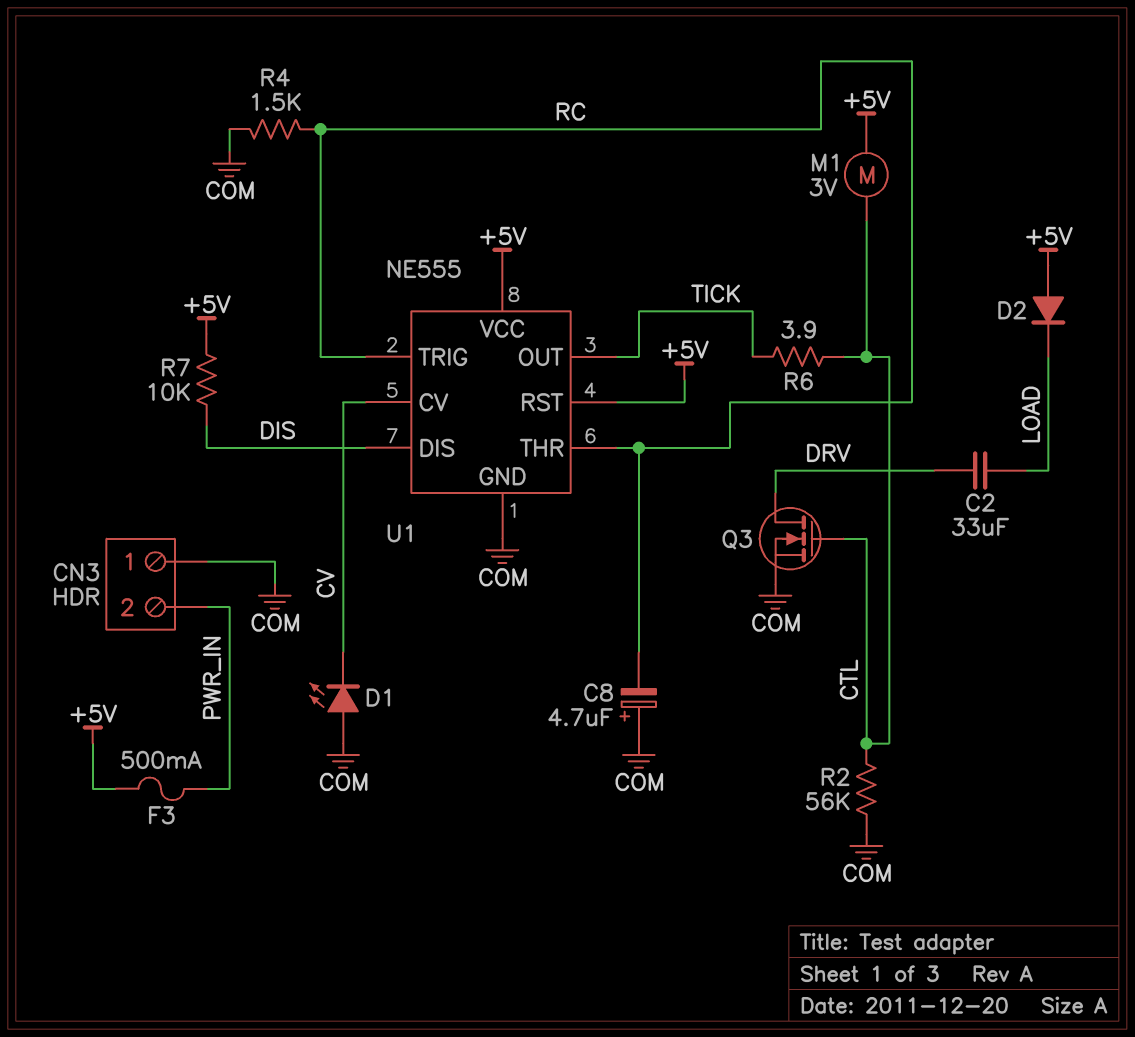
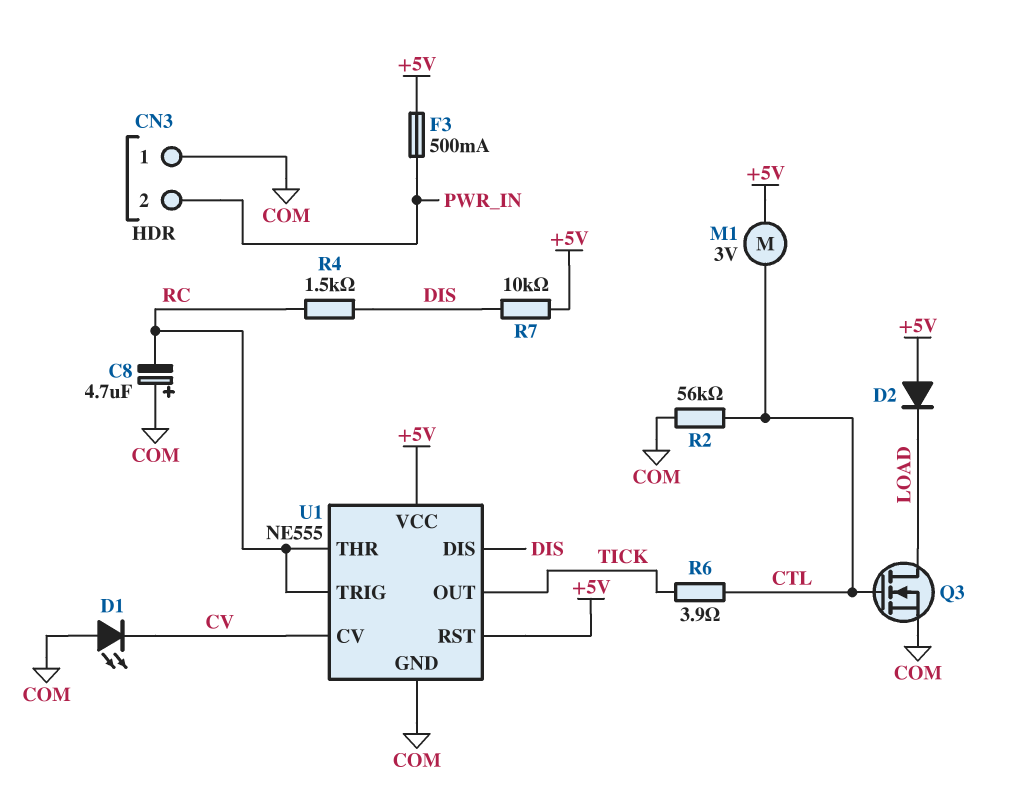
C2: 33uF (DRV, LOAD) -> none
Q3: NMOS (G CTL, D DRV, S COM) -> NMOS (G CTL, D LOAD, S COM)
R4: 1.5k (COM, RC) -> 1.5k (DIS, RC)

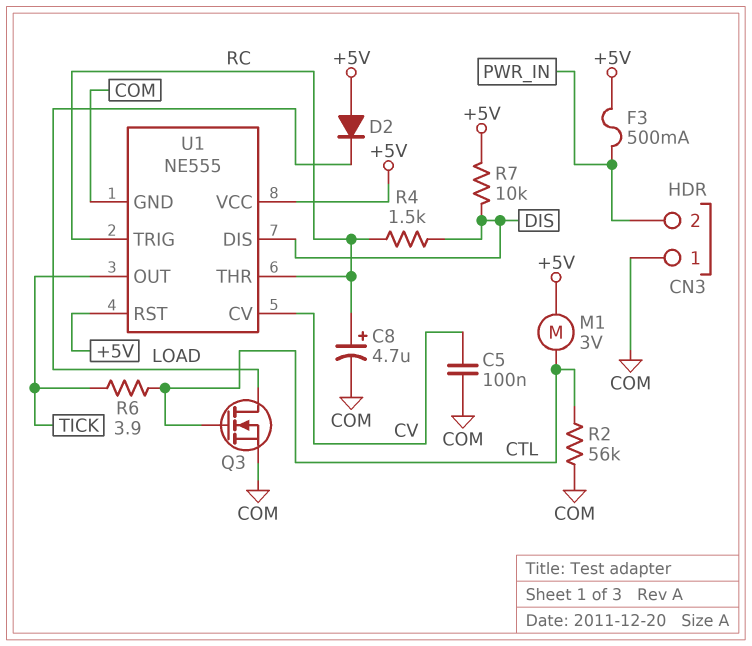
C5: none -> 100nF (COM, CV)
C8: 4.7uF (plus COM, minus RC) -> 4.7uF (plus RC, minus COM)
D1: LED (A COM, K CV) -> none

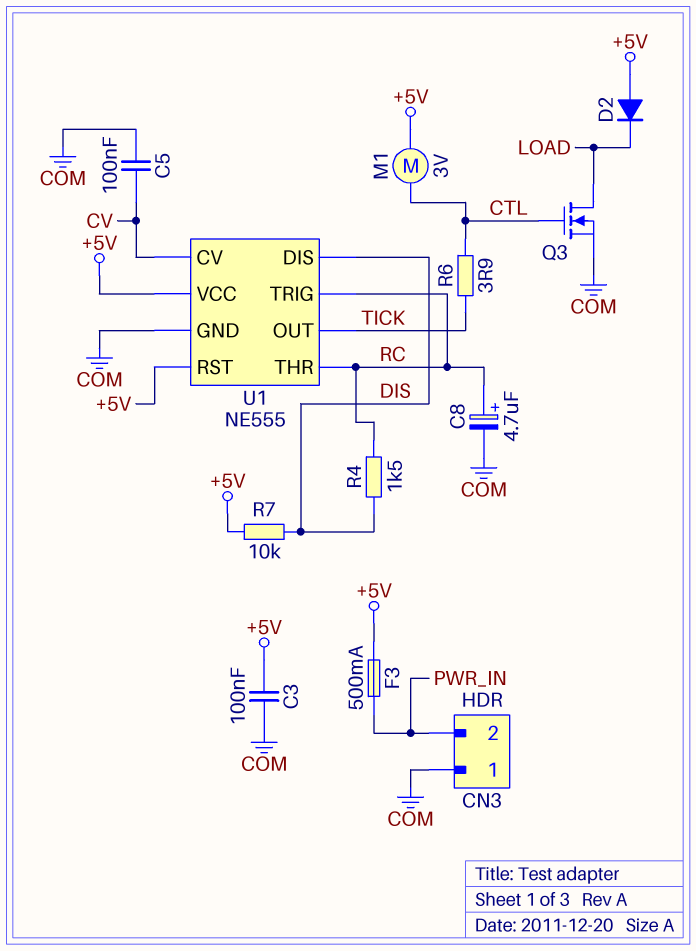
C3: none -> 100nF (+5V, COM)
R2: 56k (COM, CTL) -> none

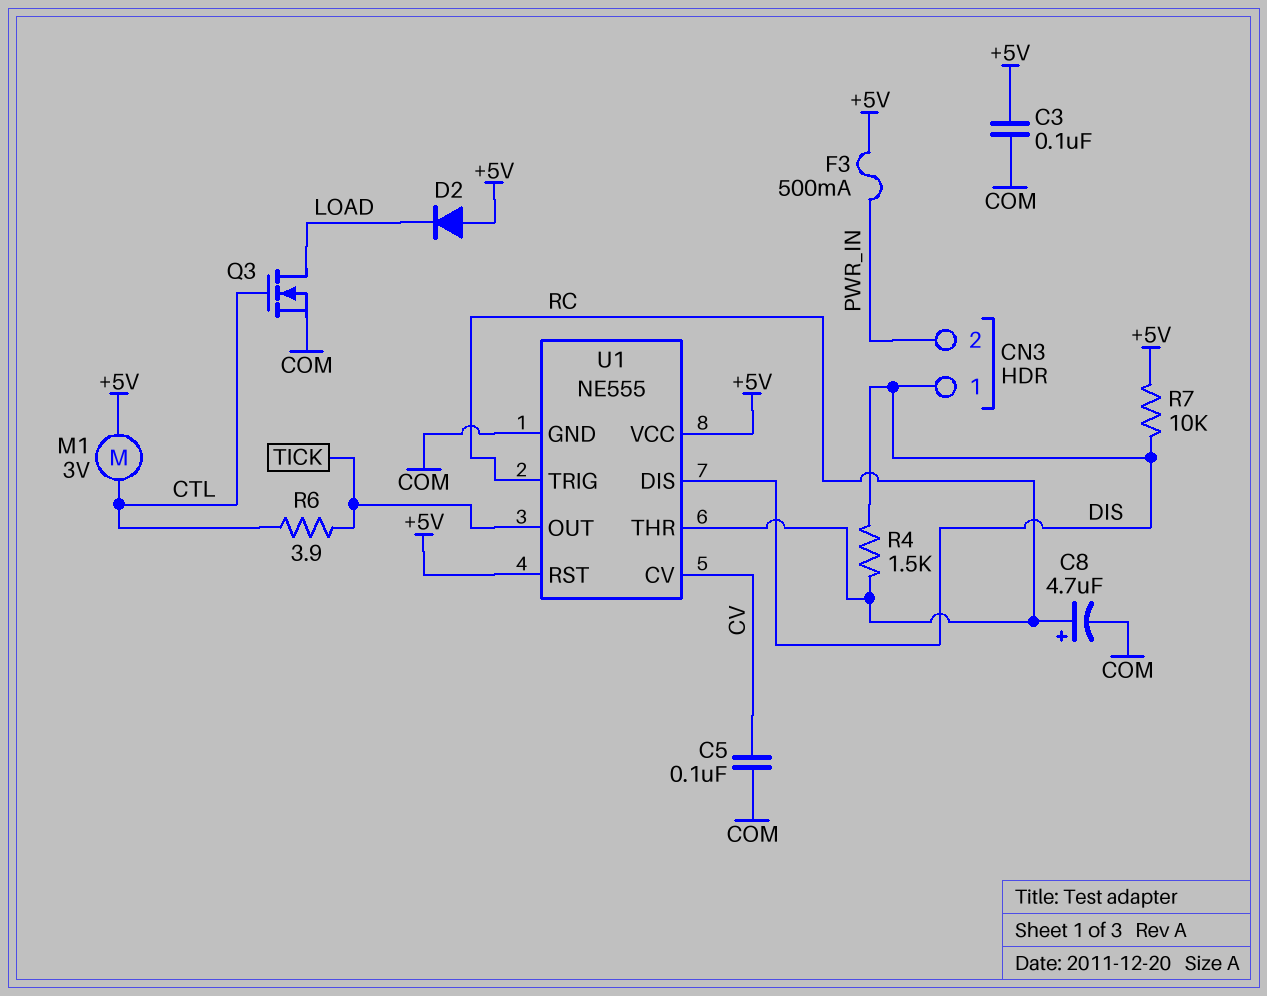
CN3 pin 1: COM -> DIS

